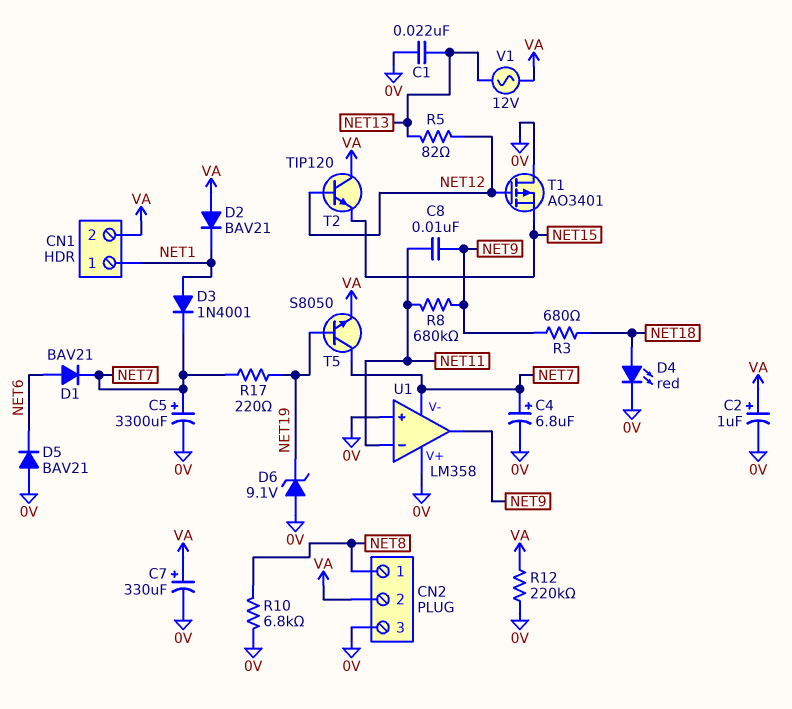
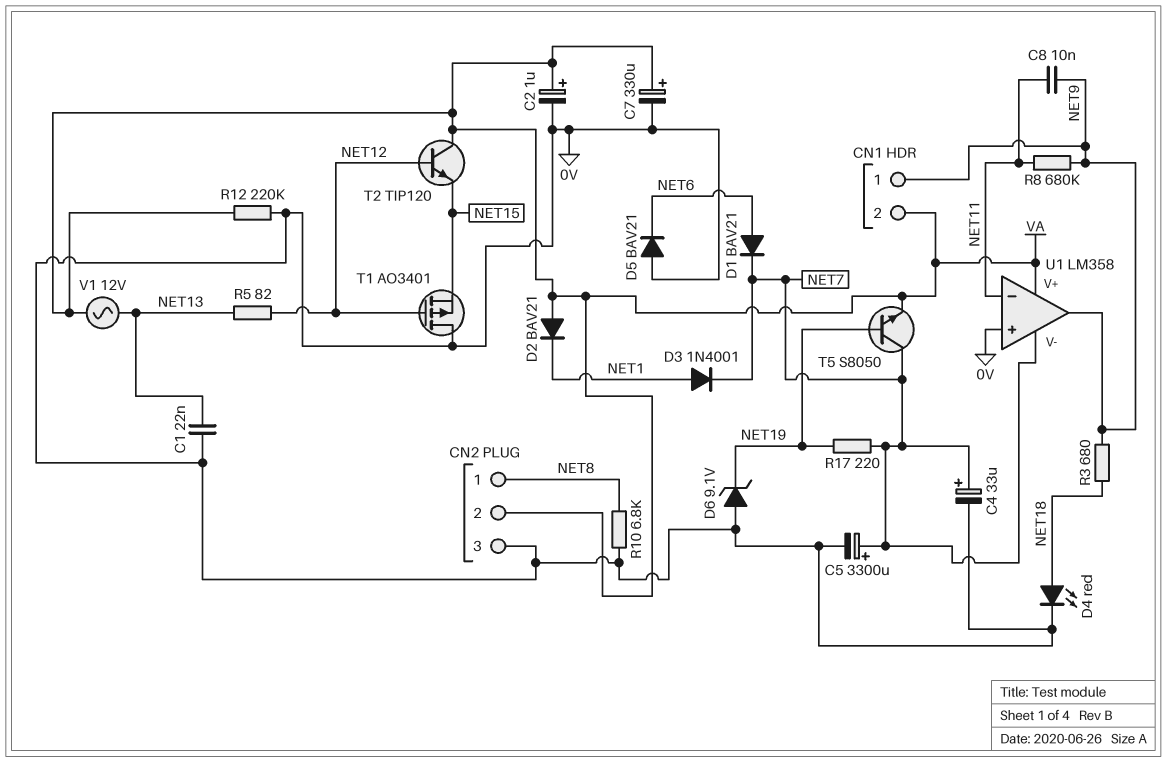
C4: 6.8uF (plus NET7, minus 0V) -> 33uF (plus NET7, minus 0V)
CN1 pin 1: NET1 -> NET9
U1 pin V+: 0V -> VA

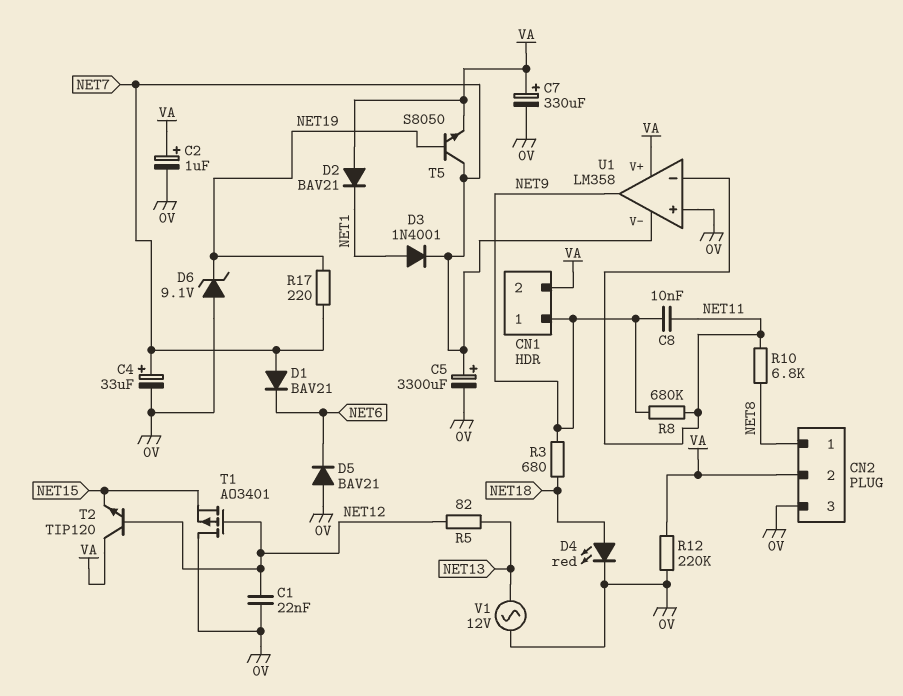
C1: 22nF (0V, NET13) -> 22nF (0V, NET12)
D1: diode BAV21 (A NET6, K NET7) -> diode BAV21 (A NET7, K NET6)
R10: 6.8k (0V, NET8) -> 6.8k (NET8, NET11)
V1: AC 12V (NET13, VA) -> AC 12V (0V, NET13)

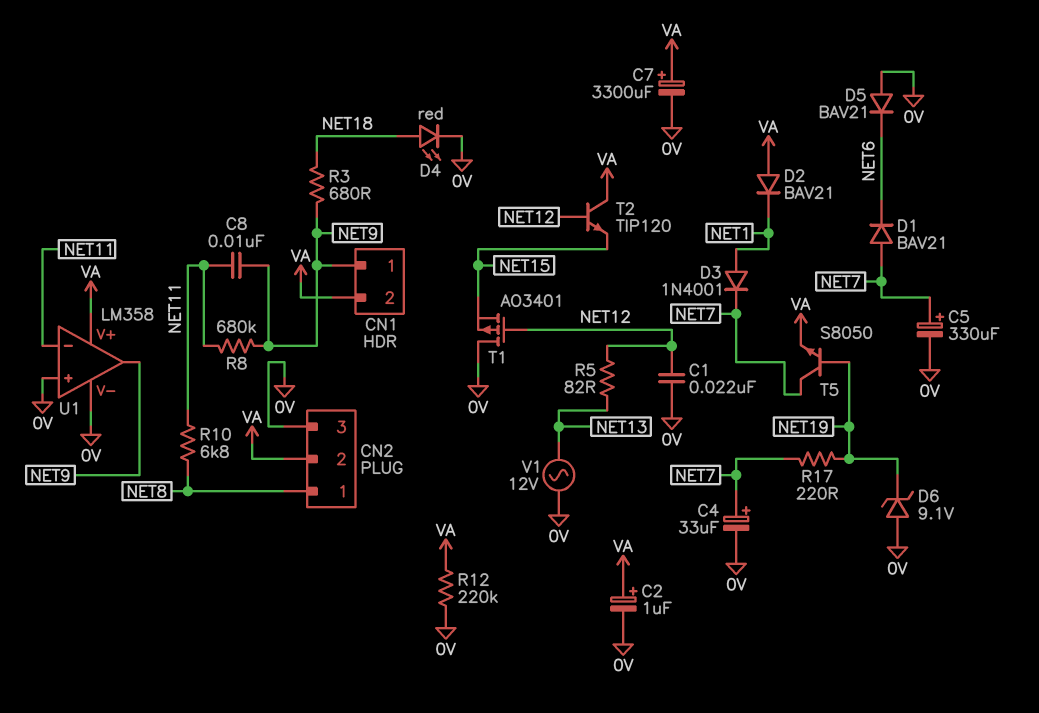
C5: 3300uF (plus NET7, minus 0V) -> 330uF (plus NET7, minus 0V)
C7: 330uF (plus VA, minus 0V) -> 3300uF (plus VA, minus 0V)
U1 pin V-: NET7 -> 0V

